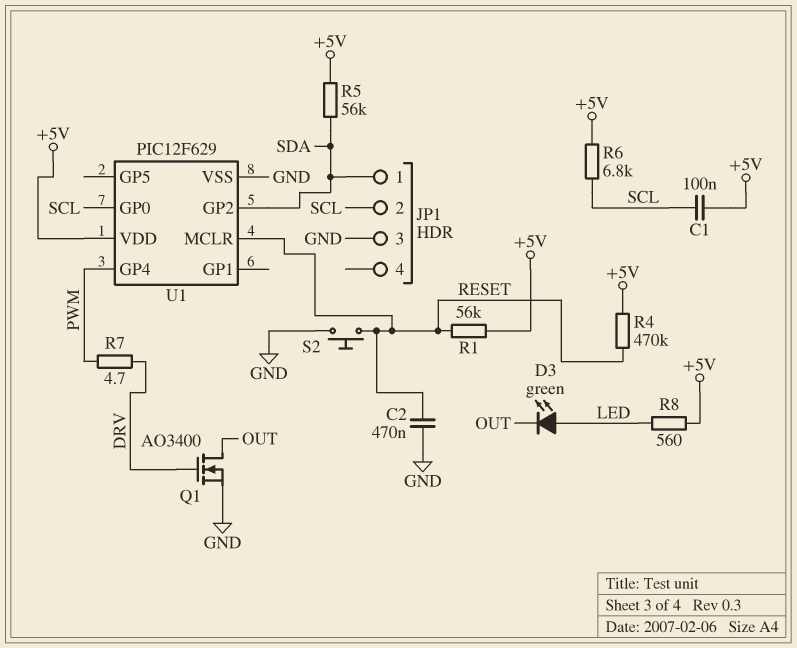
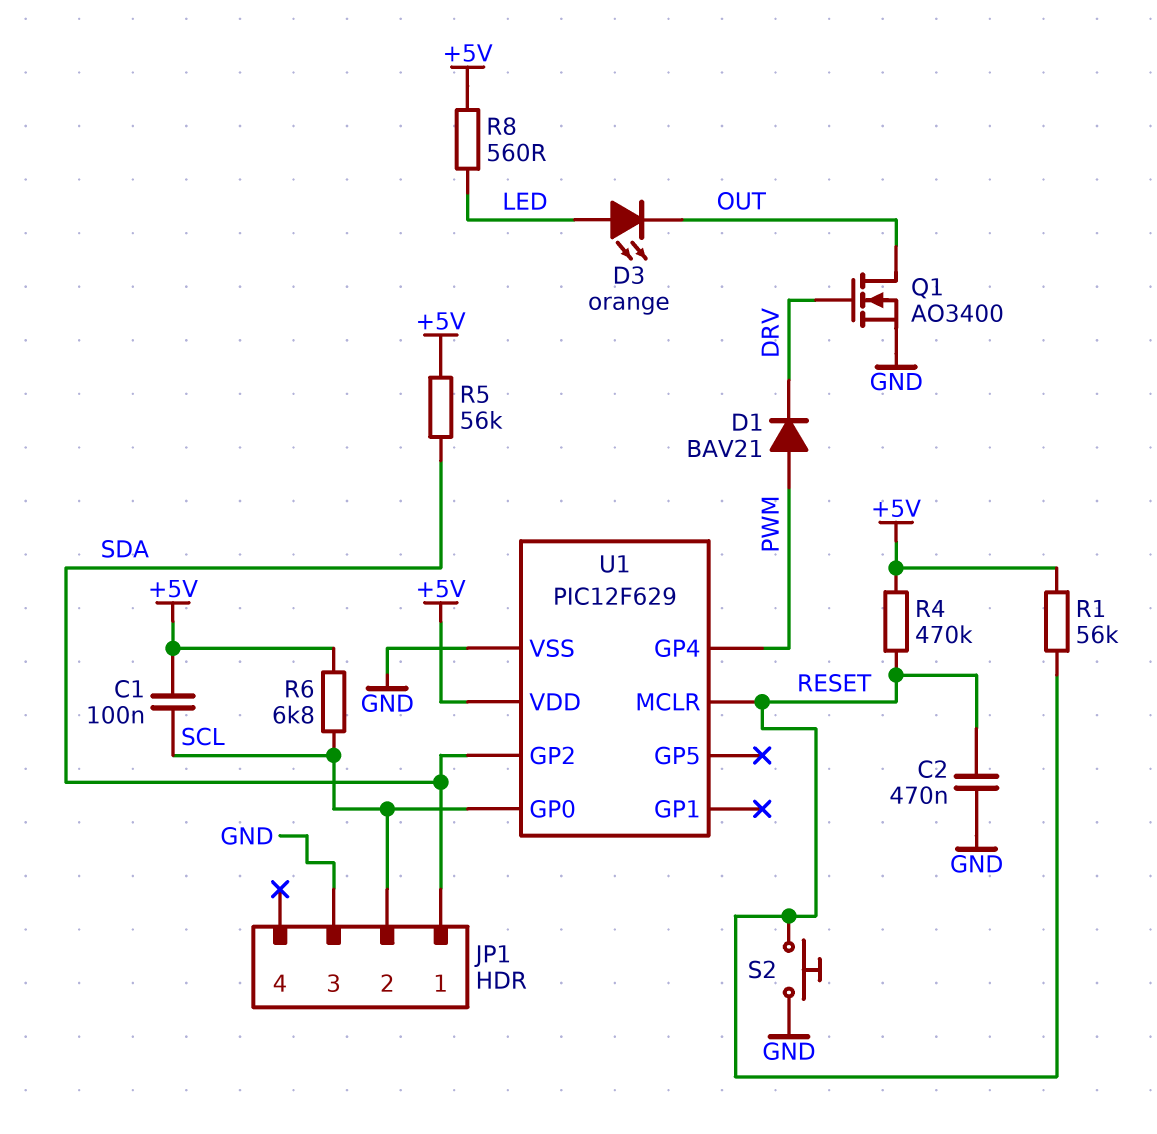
D1: none -> diode BAV21 (A PWM, K DRV)
D3: LED green (A LED, K OUT) -> LED orange (A LED, K OUT)
R7: 4.7 (DRV, PWM) -> none

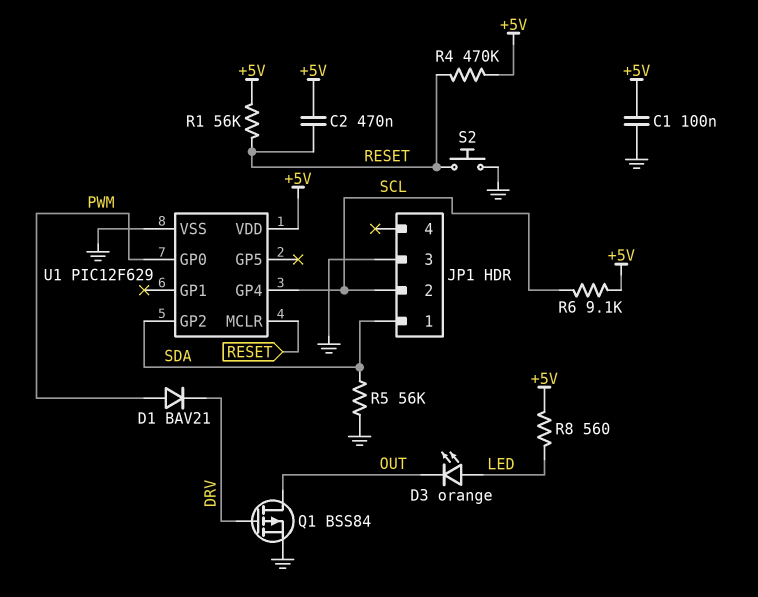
C1: 100nF (+5V, SCL) -> 100nF (+5V, GND)
C2: 470nF (GND, RESET) -> 470nF (+5V, RESET)
Q1: NMOS AO3400 (G DRV, D OUT, S GND) -> PMOS BSS84 (G DRV, D OUT, S GND)
R5: 56k (+5V, SDA) -> 56k (GND, SDA)
R6: 6.8k (+5V, SCL) -> 9.1k (+5V, SCL)
U1 pin GP0: SCL -> PWM
U1 pin GP4: PWM -> SCL

